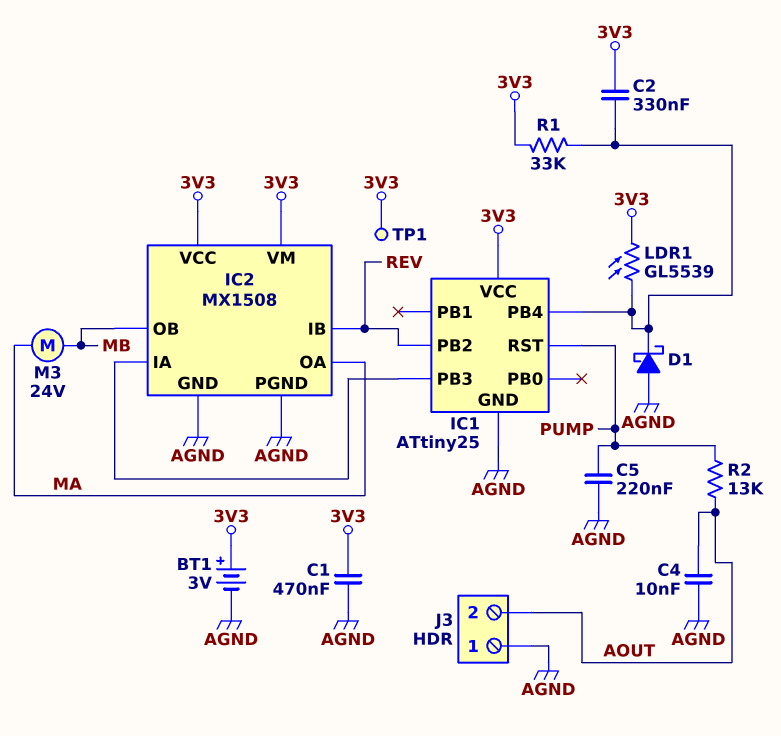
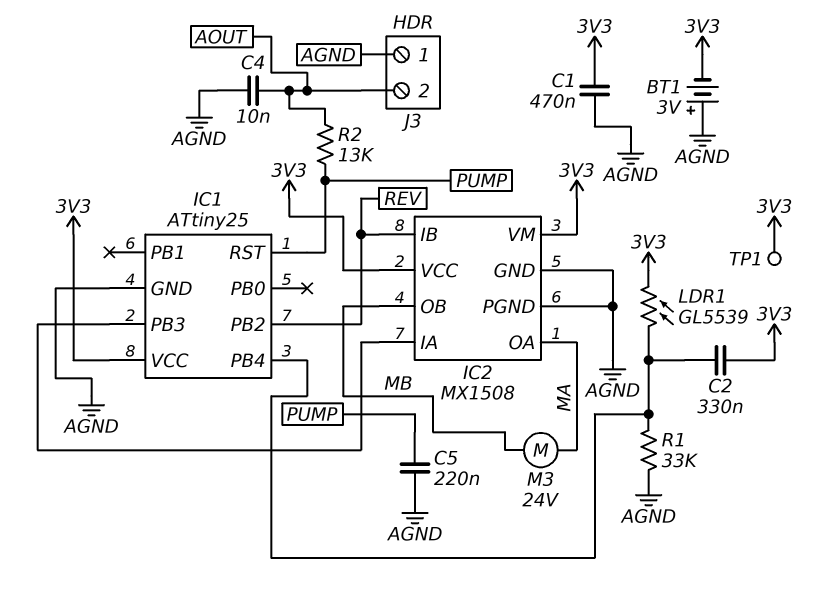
BT1: 3V (plus 3V3, minus AGND) -> 3V (plus AGND, minus 3V3)
D1: schottky (A AGND, K IC1/PB4) -> none
R1: 33k (3V3, IC1/PB4) -> 33k (AGND, IC1/PB4)

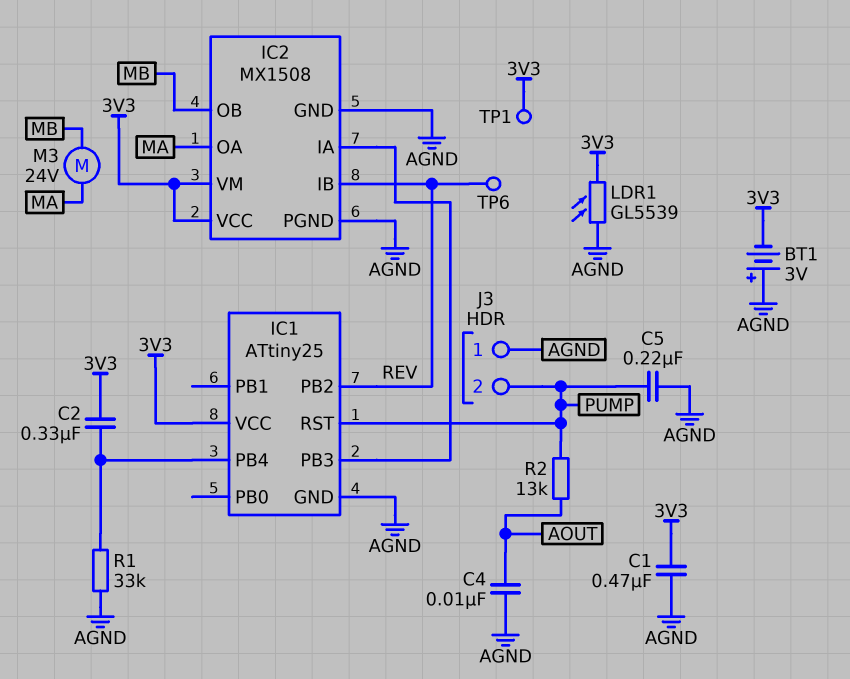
J3 pin 2: AOUT -> PUMP
LDR1: GL5539 (3V3, IC1/PB4) -> GL5539 (3V3, AGND)
TP6: none -> test point (REV)

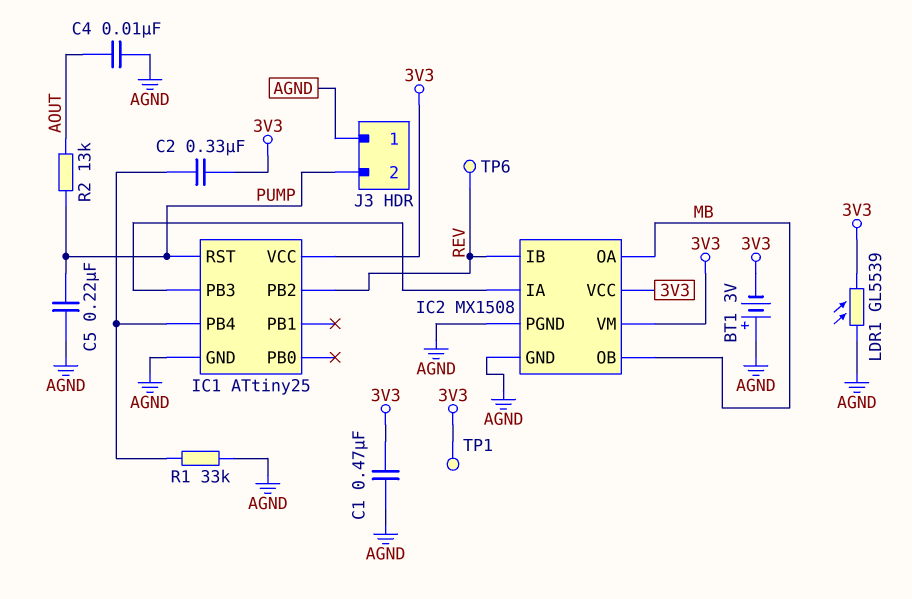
IC2 pin OA: MA -> MB
M3: motor 24V (MA, MB) -> none

